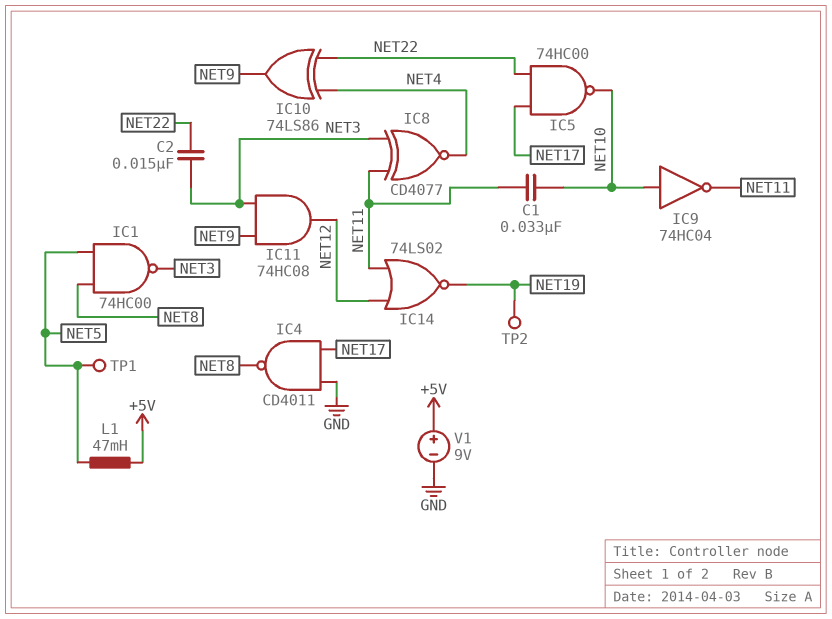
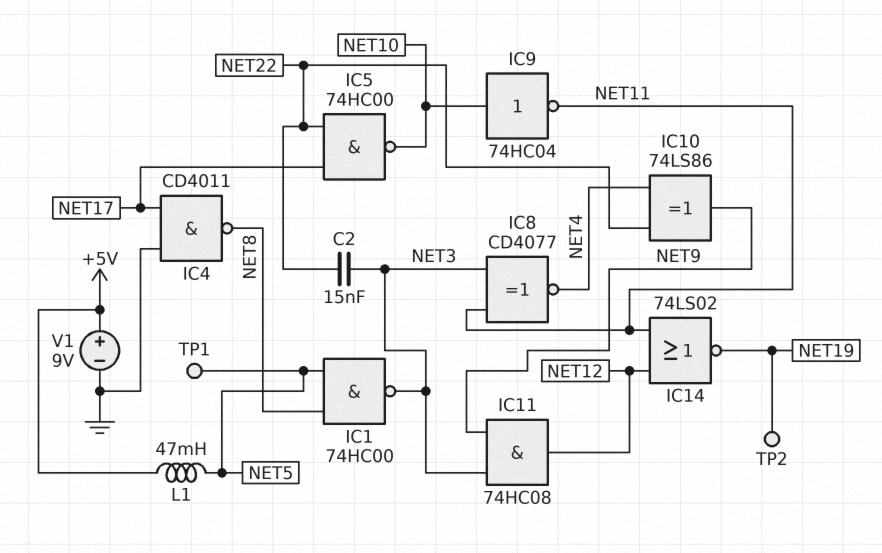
C1: 33nF (NET10, NET11) -> none

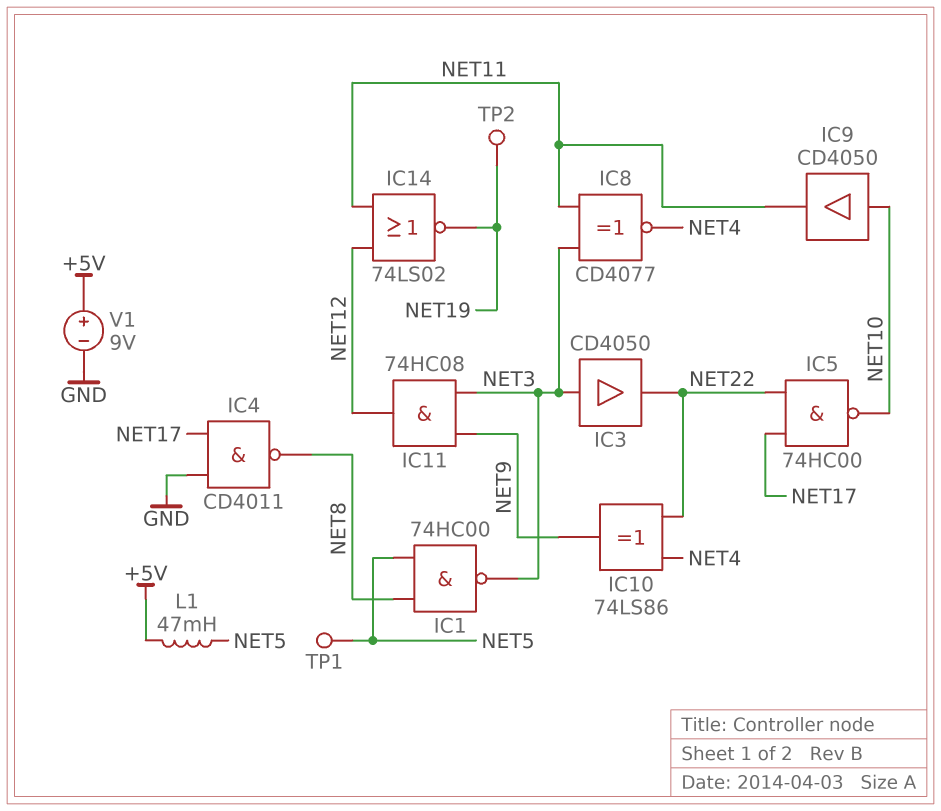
C2: 15nF (NET3, NET22) -> none
IC3: none -> buffer CD4050 (in NET3, out NET22)
IC9: NOT 74HC04 (in NET10, out NET11) -> buffer CD4050 (in NET10, out NET11)

